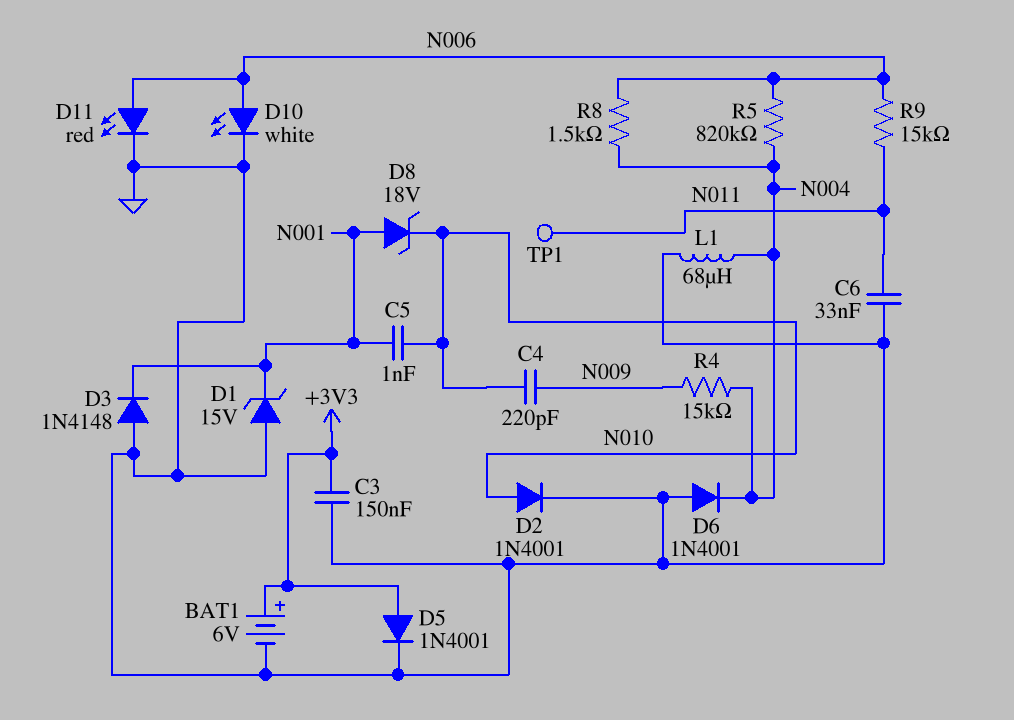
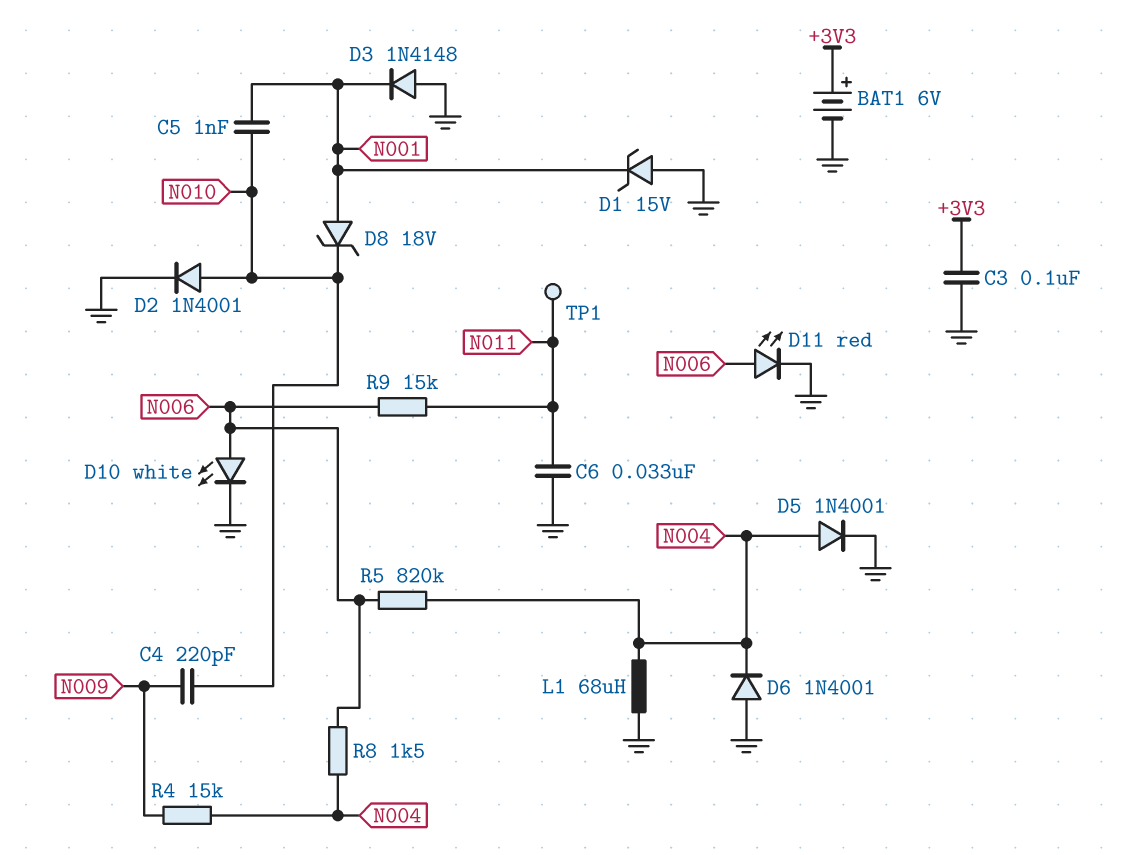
C3: 150nF (+3V3, GND) -> 100nF (+3V3, GND)
D5: diode 1N4001 (A +3V3, K GND) -> diode 1N4001 (A N004, K GND)

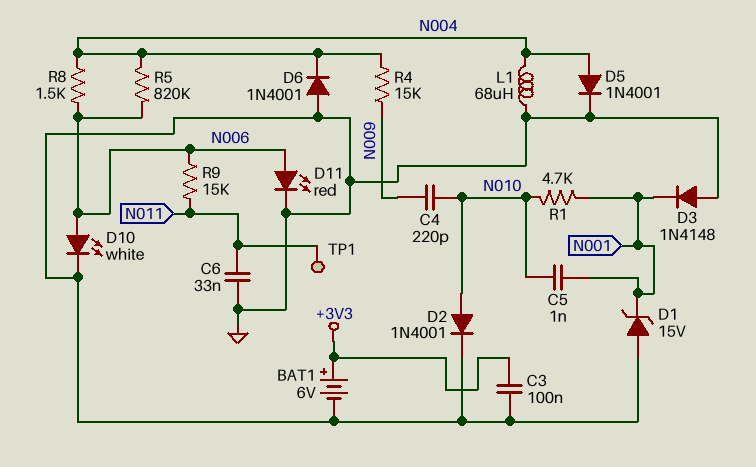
D8: zener 18V (A N001, K N010) -> none
R1: none -> 4.7k (N001, N010)

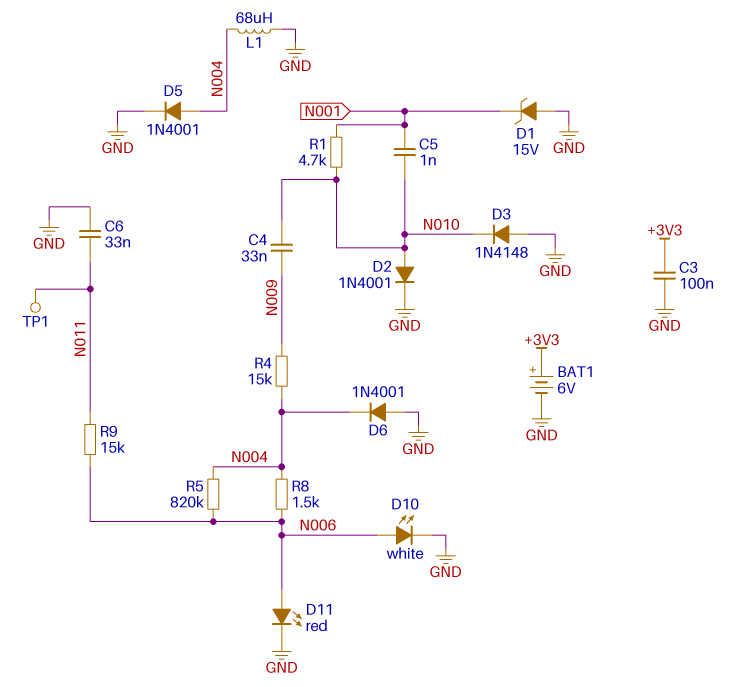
C4: 220pF (N009, N010) -> 33nF (N009, N010)
D3: diode 1N4148 (A GND, K N001) -> diode 1N4148 (A GND, K N010)

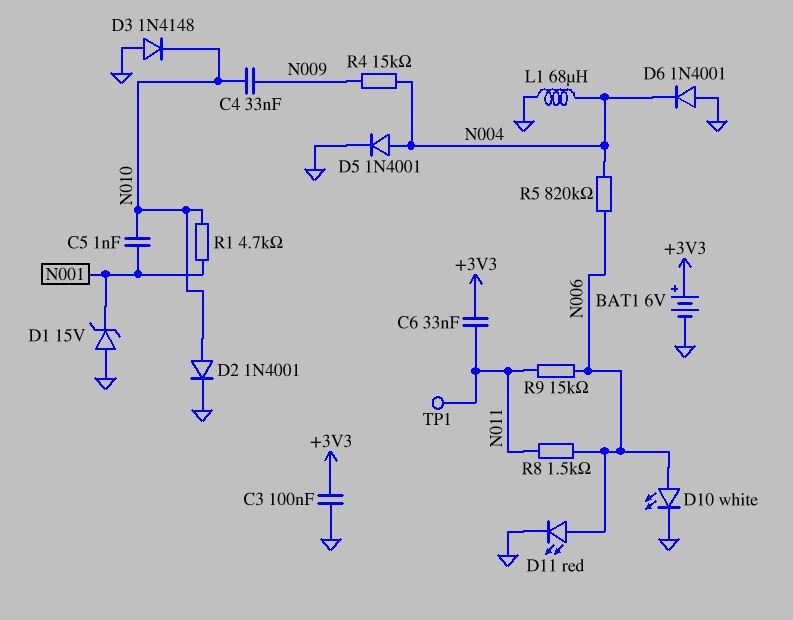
C6: 33nF (GND, N011) -> 33nF (+3V3, N011)
R8: 1.5k (N004, N006) -> 1.5k (N006, N011)

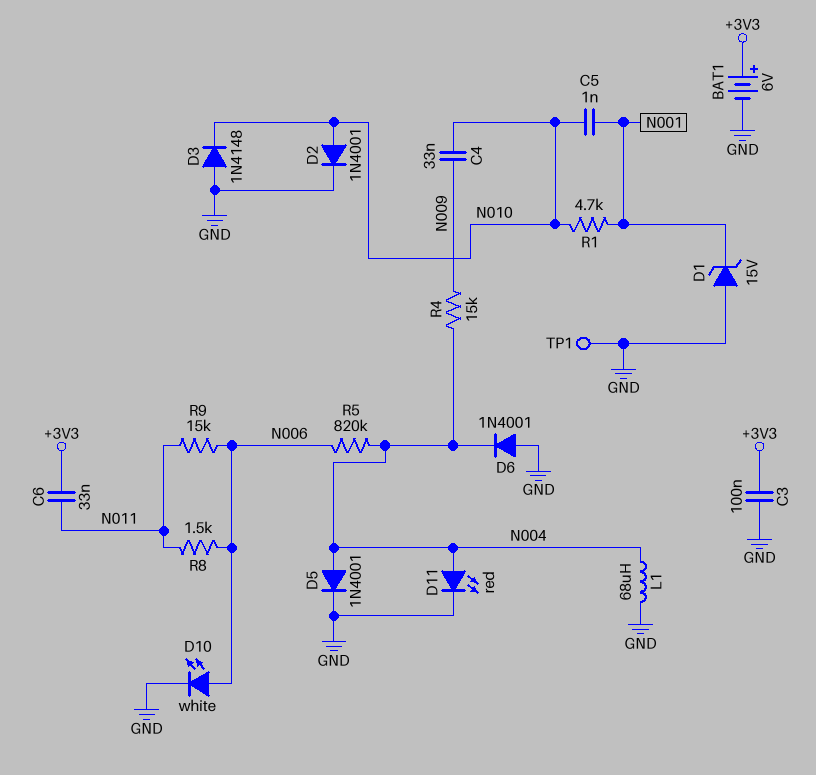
D11: LED red (A N006, K GND) -> LED red (A N004, K GND)
TP1: test point (N011) -> test point (GND)

